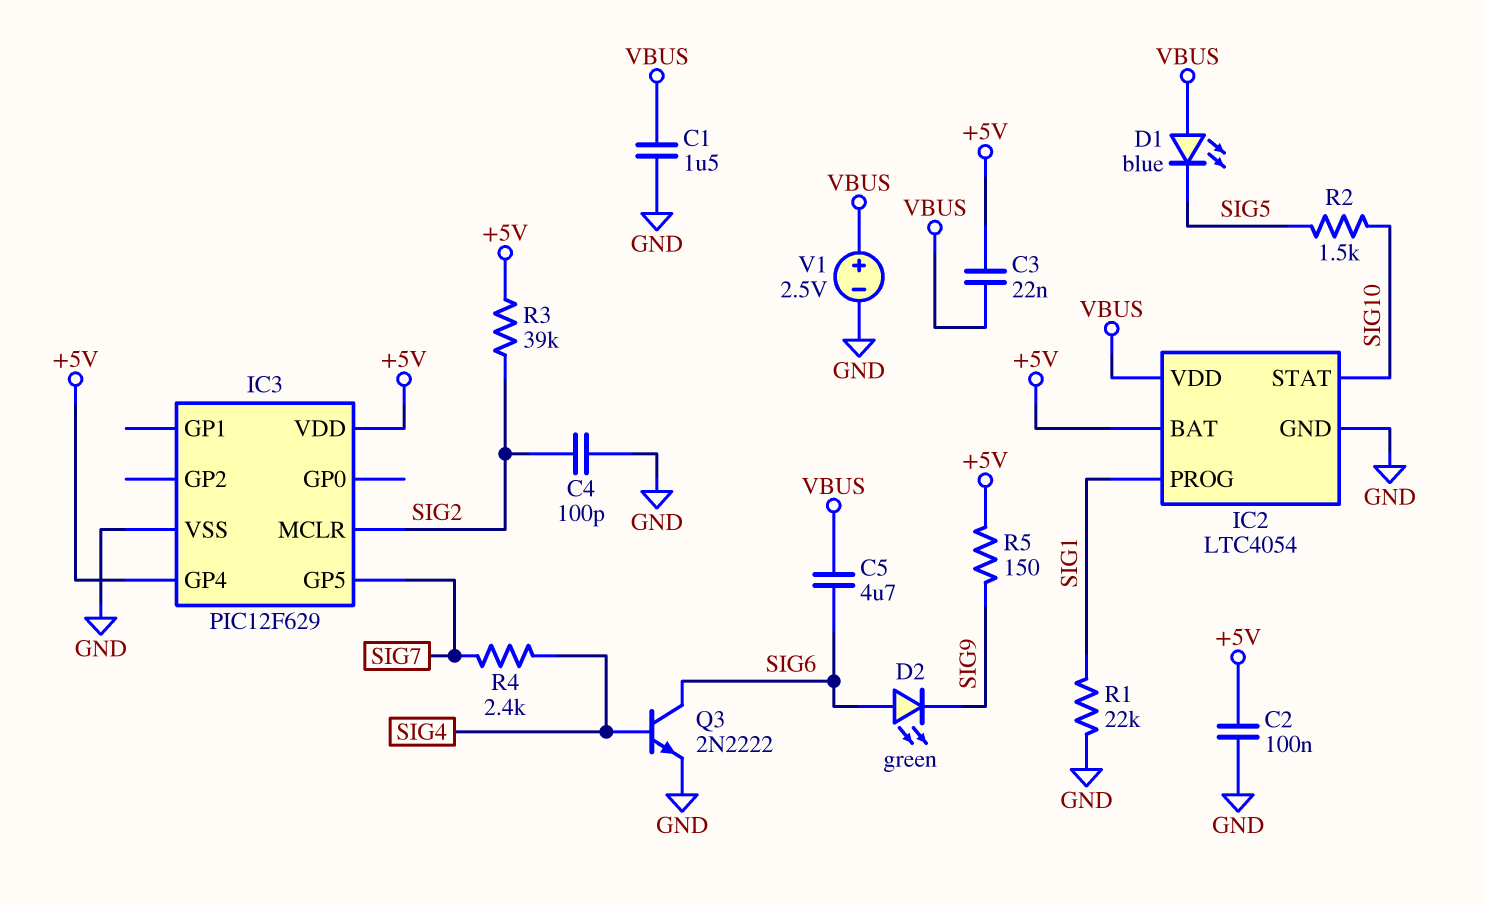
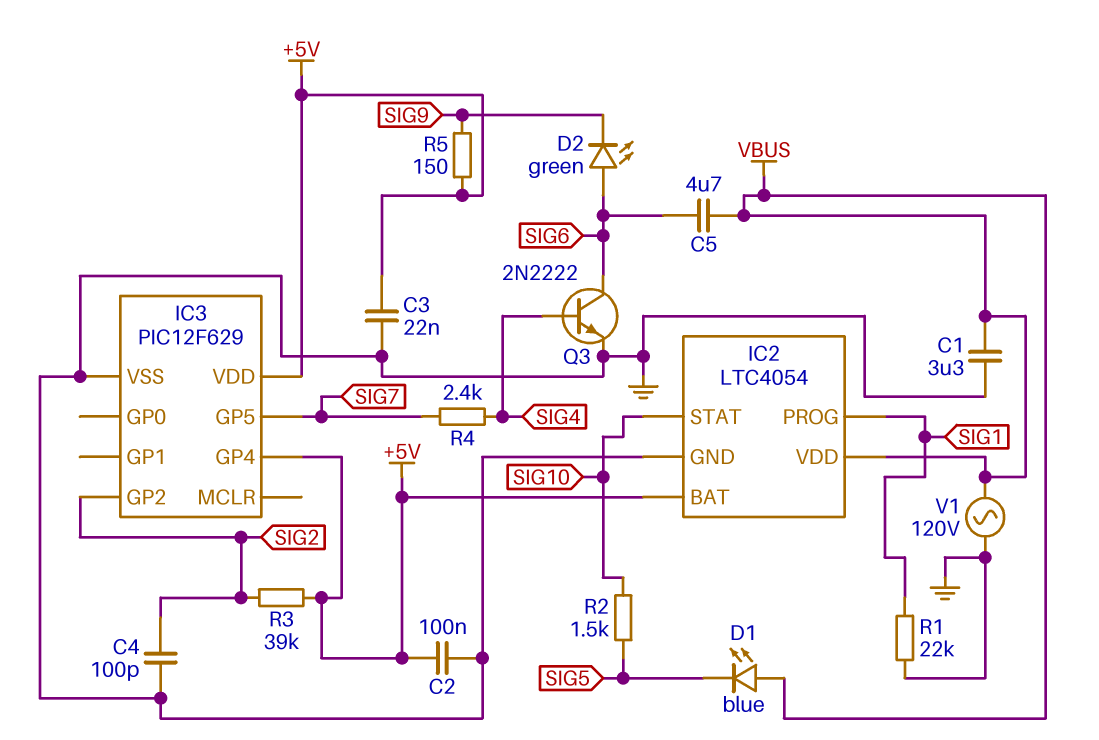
C1: 1.5uF (GND, VBUS) -> 3.3uF (GND, VBUS)
C3: 22nF (+5V, VBUS) -> 22nF (+5V, GND)
IC3 pin GP2: none -> SIG2
IC3 pin MCLR: SIG2 -> none
V1: 2.5V (plus VBUS, minus GND) -> AC 120V (GND, VBUS)

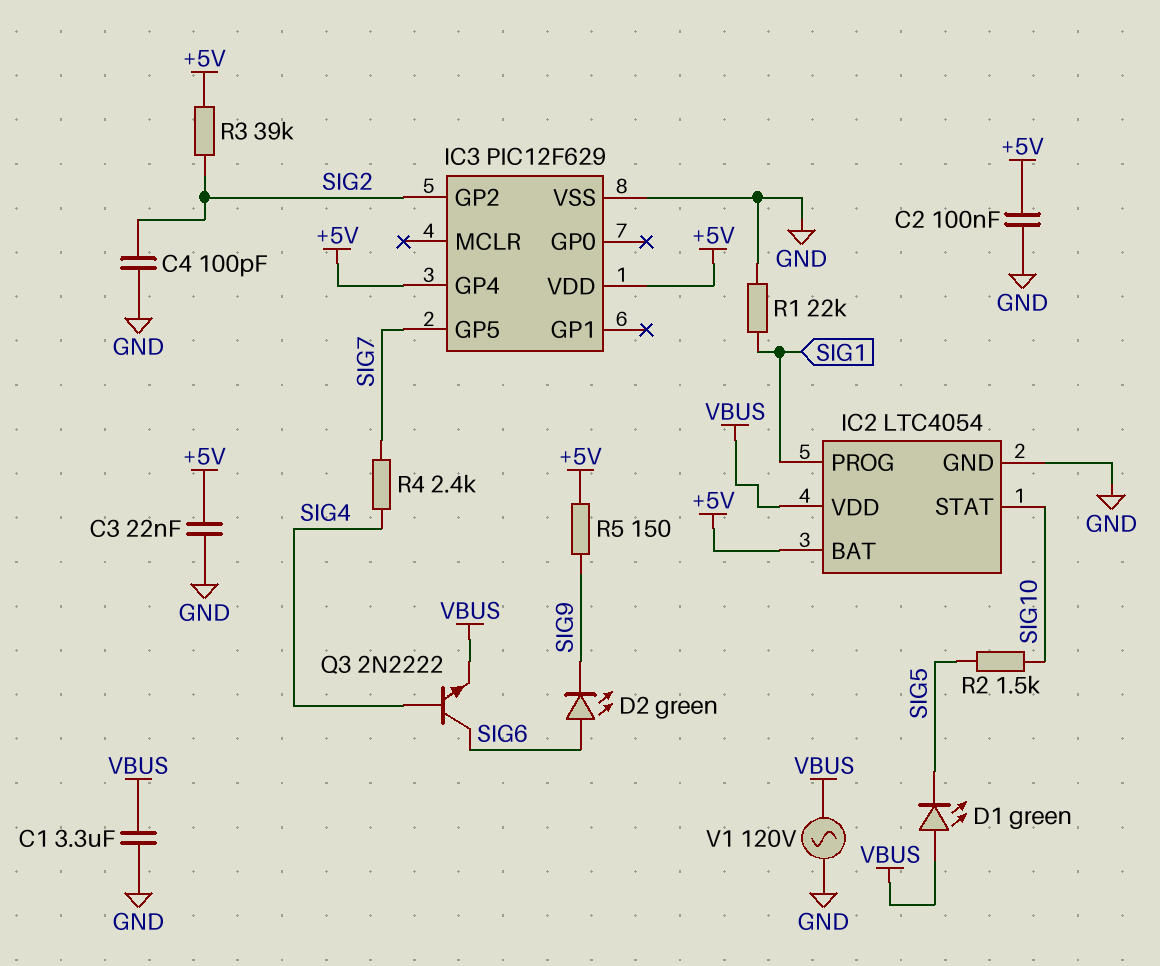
C5: 4.7uF (SIG6, VBUS) -> none
D1: LED blue (A VBUS, K SIG5) -> LED green (A VBUS, K SIG5)
Q3: NPN 2N2222 (B SIG4, C SIG6, E GND) -> NPN 2N2222 (B SIG4, C SIG6, E VBUS)

